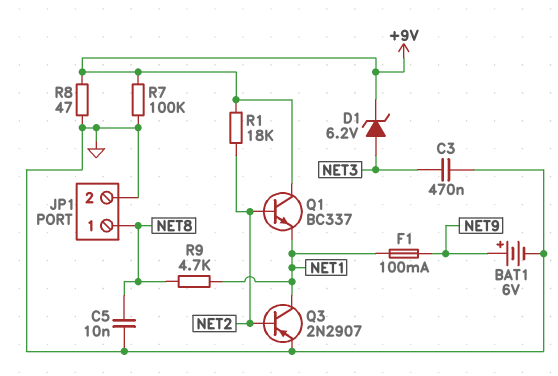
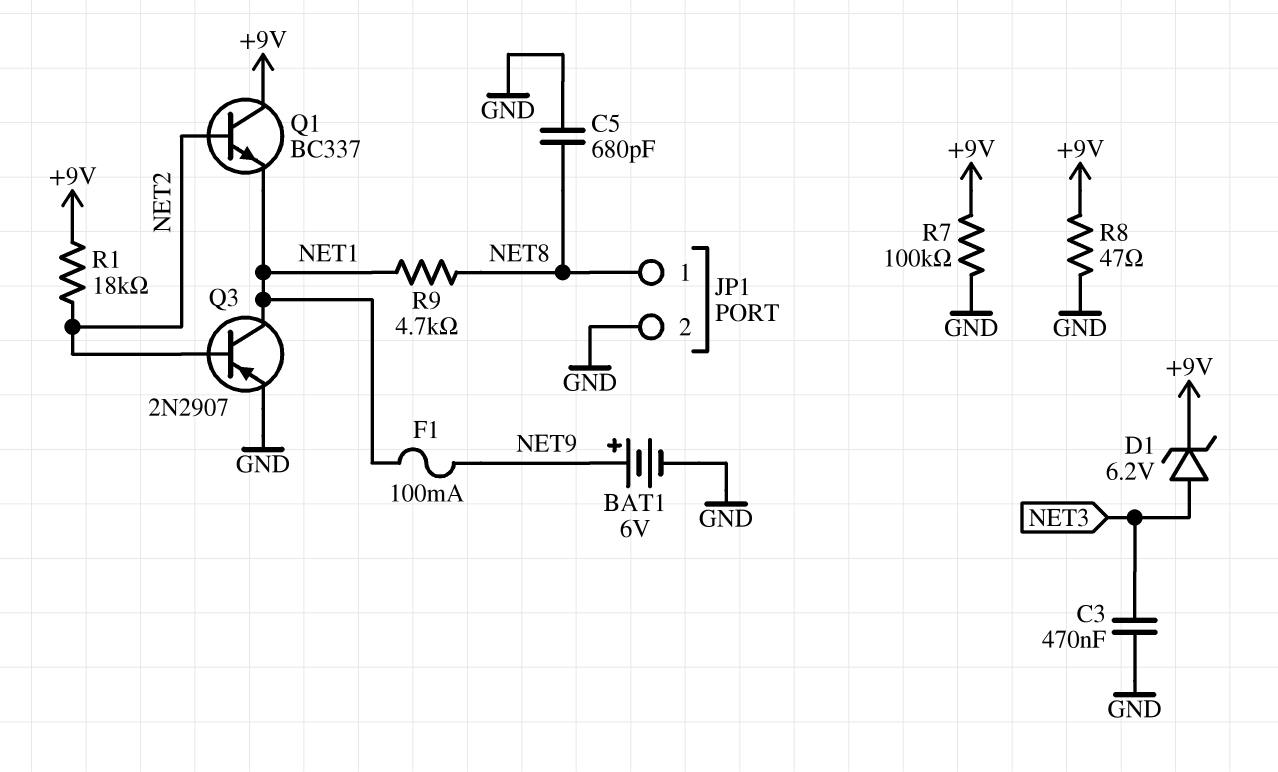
C5: 10nF (GND, NET8) -> 680pF (GND, NET8)

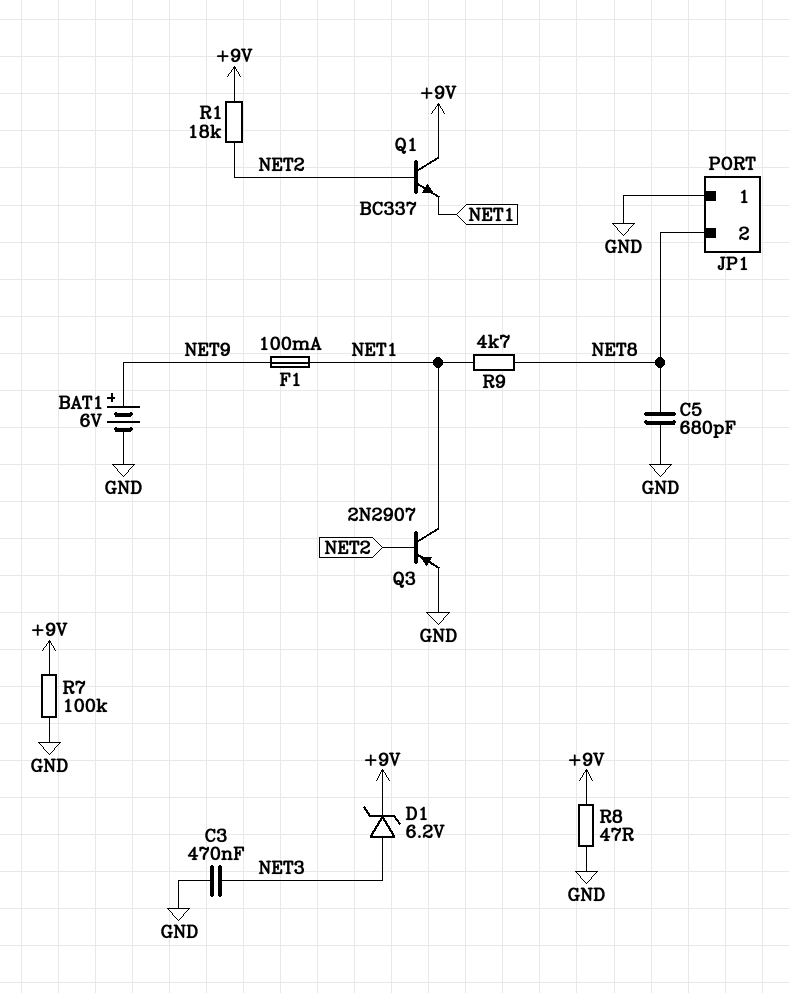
JP1 pin 1: NET8 -> GND
JP1 pin 2: GND -> NET8

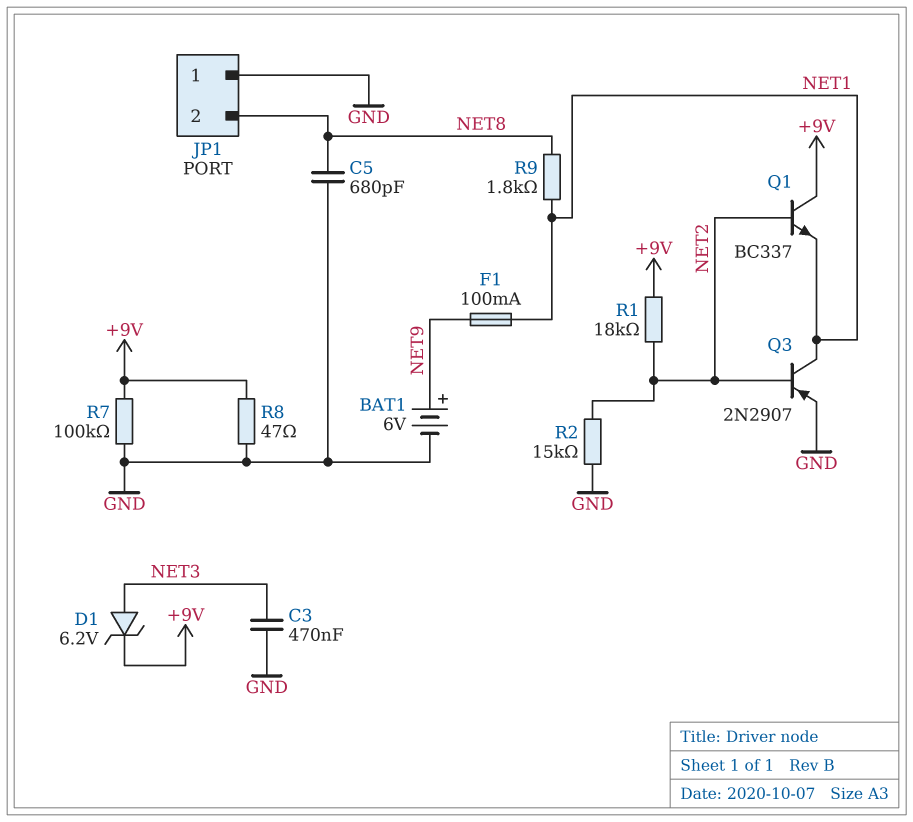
R2: none -> 15k (GND, NET2)
R9: 4.7k (NET1, NET8) -> 1.8k (NET1, NET8)

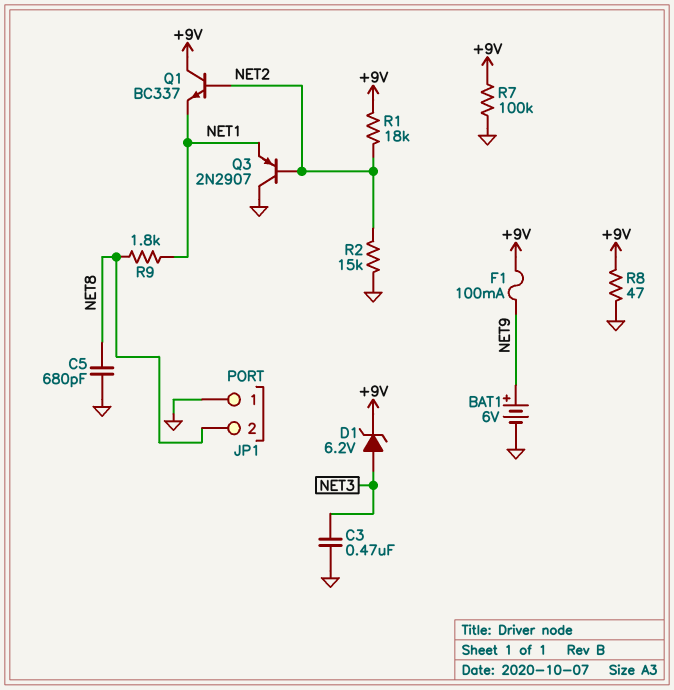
F1: 100mA (NET1, NET9) -> 100mA (+9V, NET9)
Q3: PNP 2N2907 (B NET2, C NET1, E GND) -> PNP 2N2907 (B NET2, C GND, E NET1)

